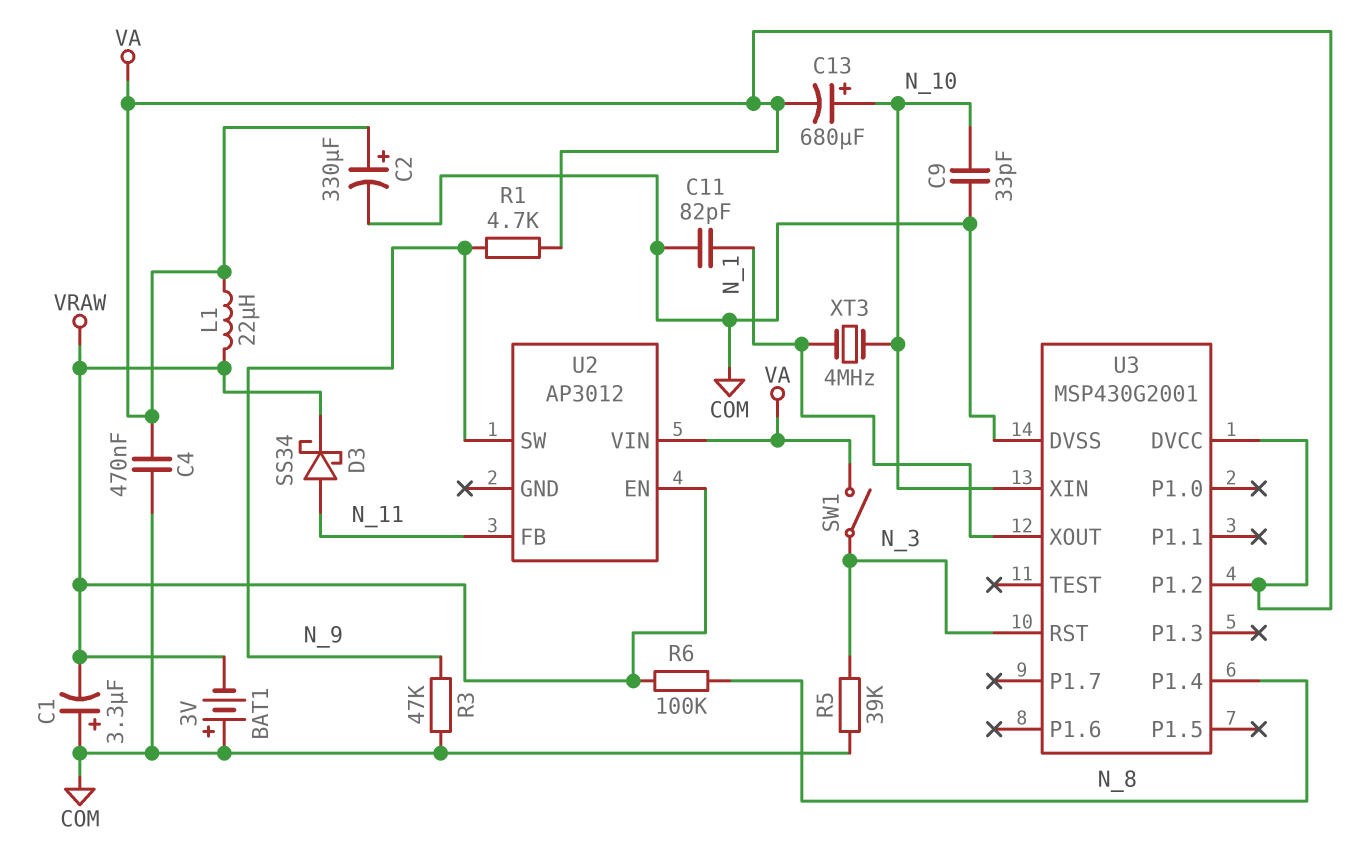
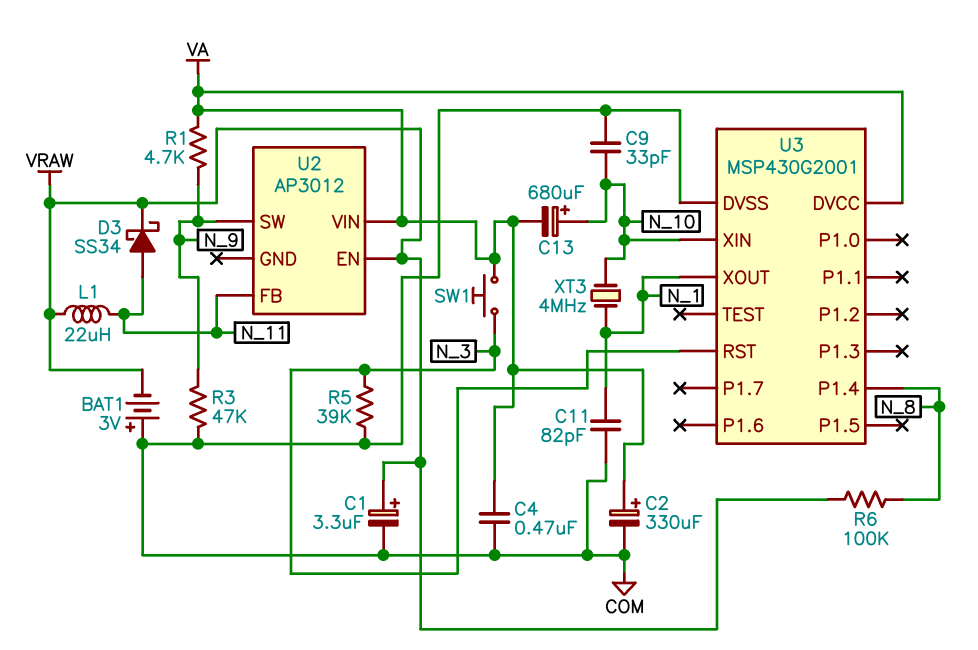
C1: 3.3uF (plus COM, minus VRAW) -> 3.3uF (plus VRAW, minus COM)
L1: 22uH (VA, VRAW) -> 22uH (N_11, VRAW)
SW1: switch (N_3, VA) -> button (N_3, VA)
U3 pin P1.2: VA -> none

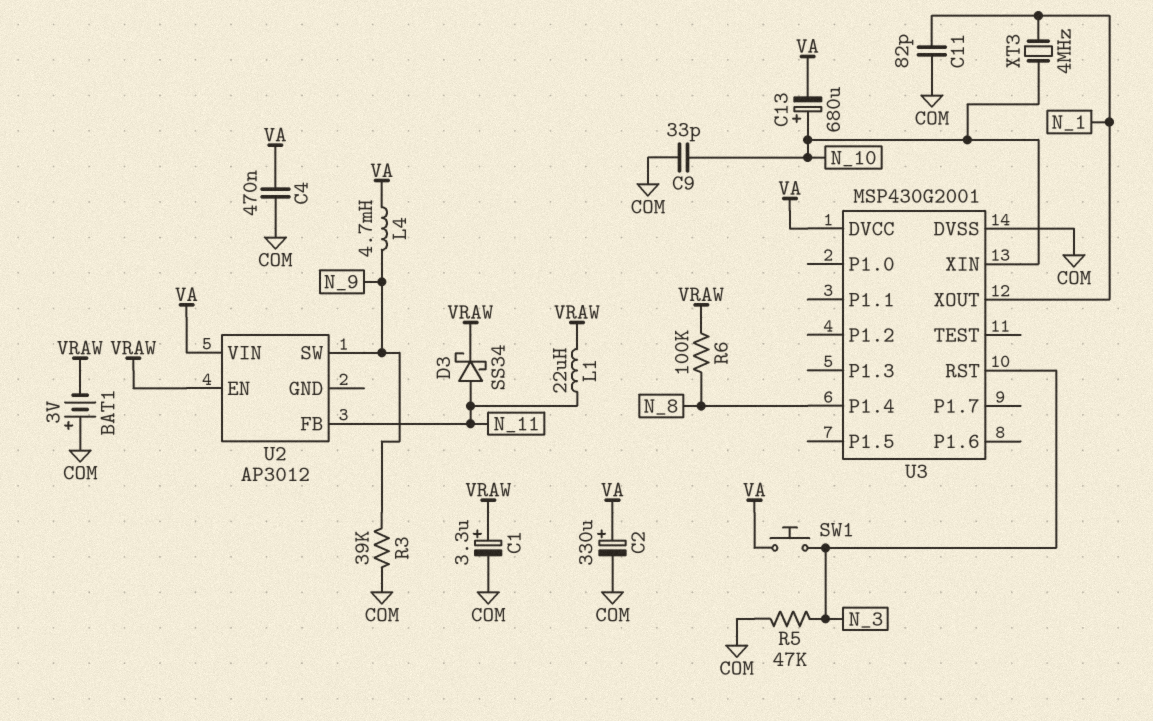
L4: none -> 4.7mH (N_9, VA)
R1: 4.7k (N_9, VA) -> none
R3: 47k (COM, N_9) -> 39k (COM, N_9)
R5: 39k (COM, N_3) -> 47k (COM, N_3)

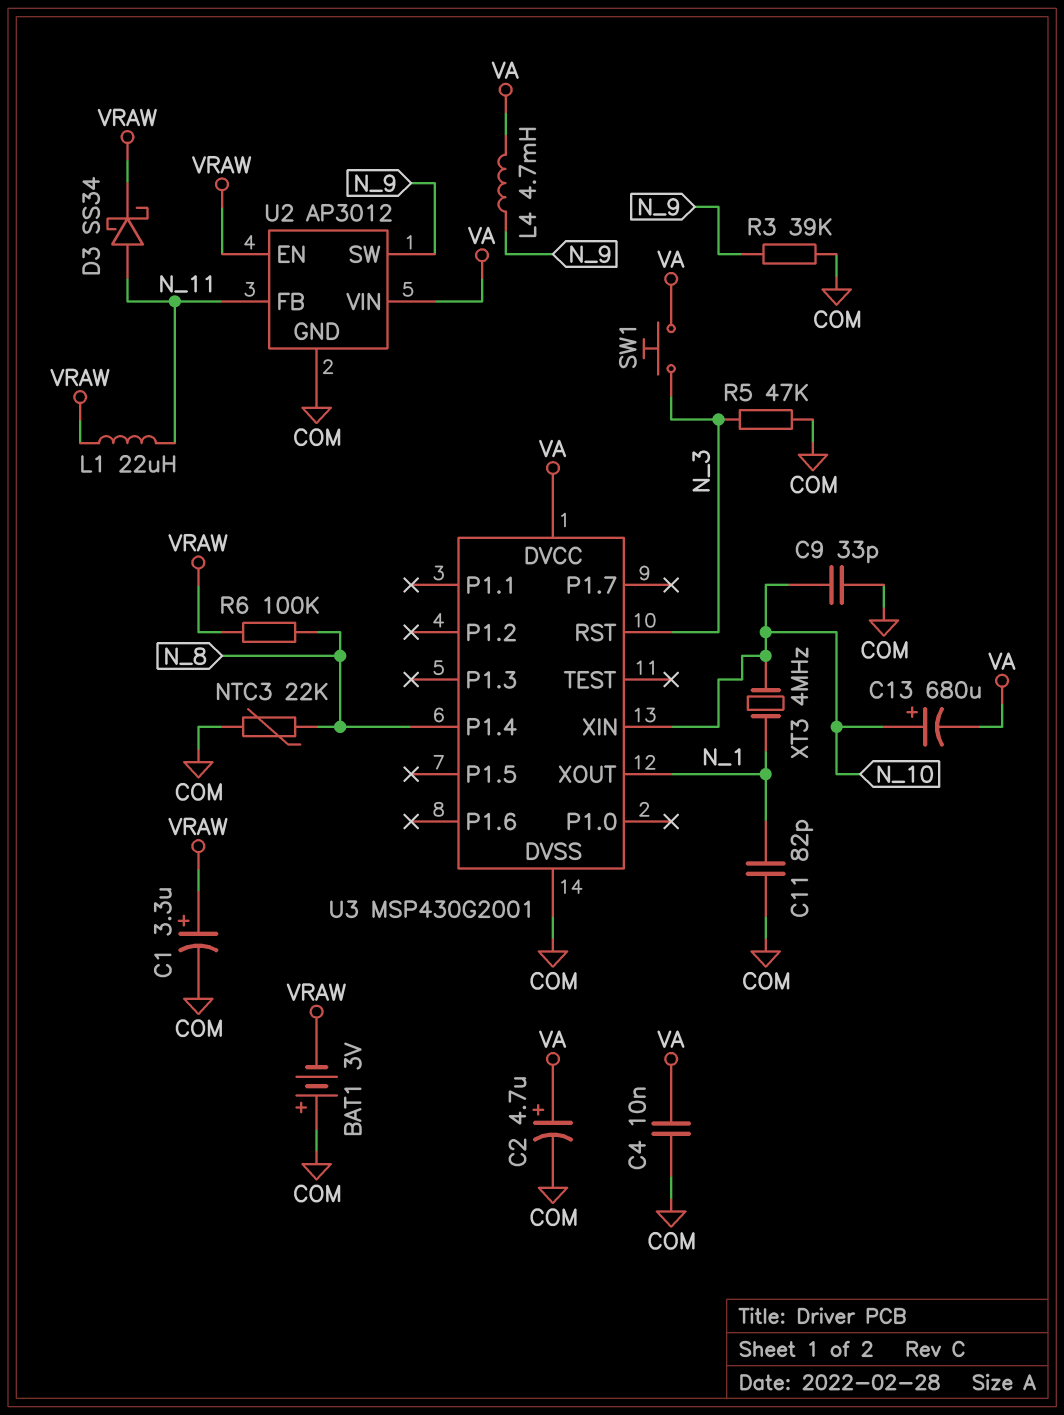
C2: 330uF (plus VA, minus COM) -> 4.7uF (plus VA, minus COM)
C4: 470nF (COM, VA) -> 10nF (COM, VA)
NTC3: none -> 22k (COM, N_8)
U2 pin GND: none -> COM

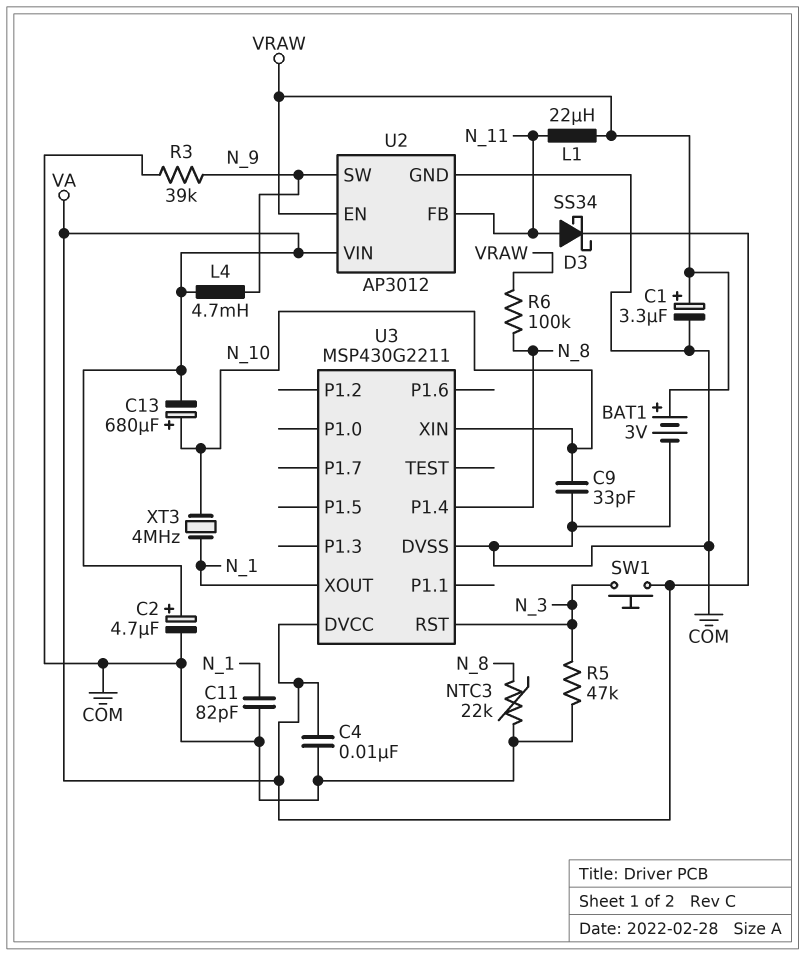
BAT1: 3V (plus COM, minus VRAW) -> 3V (plus VRAW, minus COM)
D3: schottky SS34 (A N_11, K VRAW) -> schottky SS34 (A N_11, K VA)
U3: MSP430G2001 -> MSP430G2211

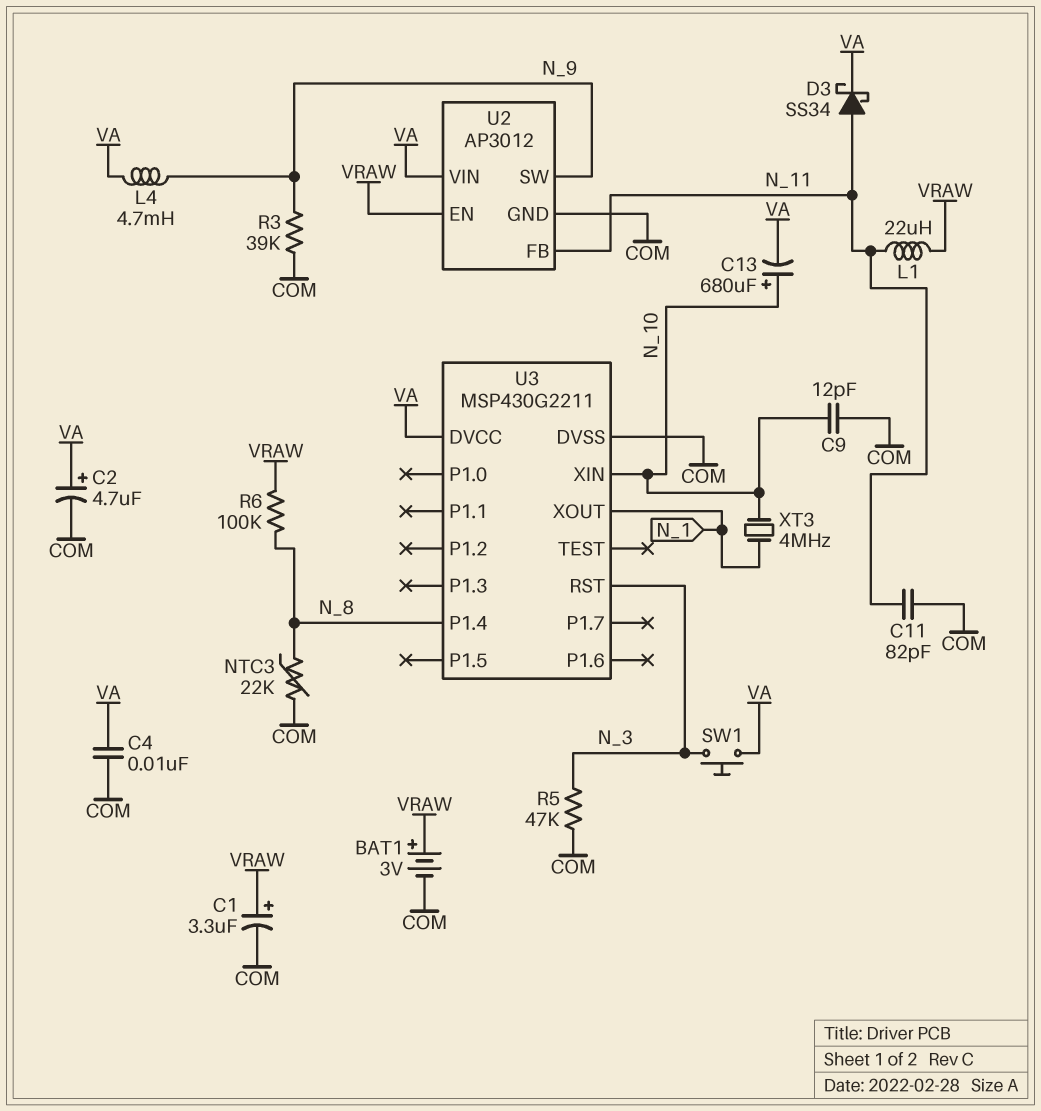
C9: 33pF (COM, N_10) -> 12pF (COM, N_10)
C11: 82pF (COM, N_1) -> 82pF (COM, N_11)

